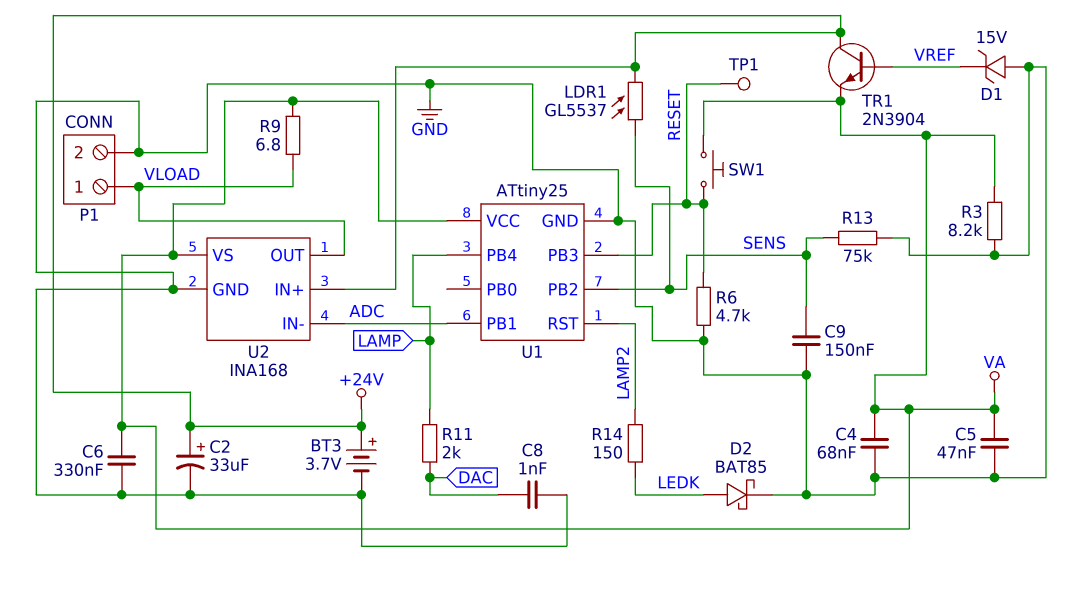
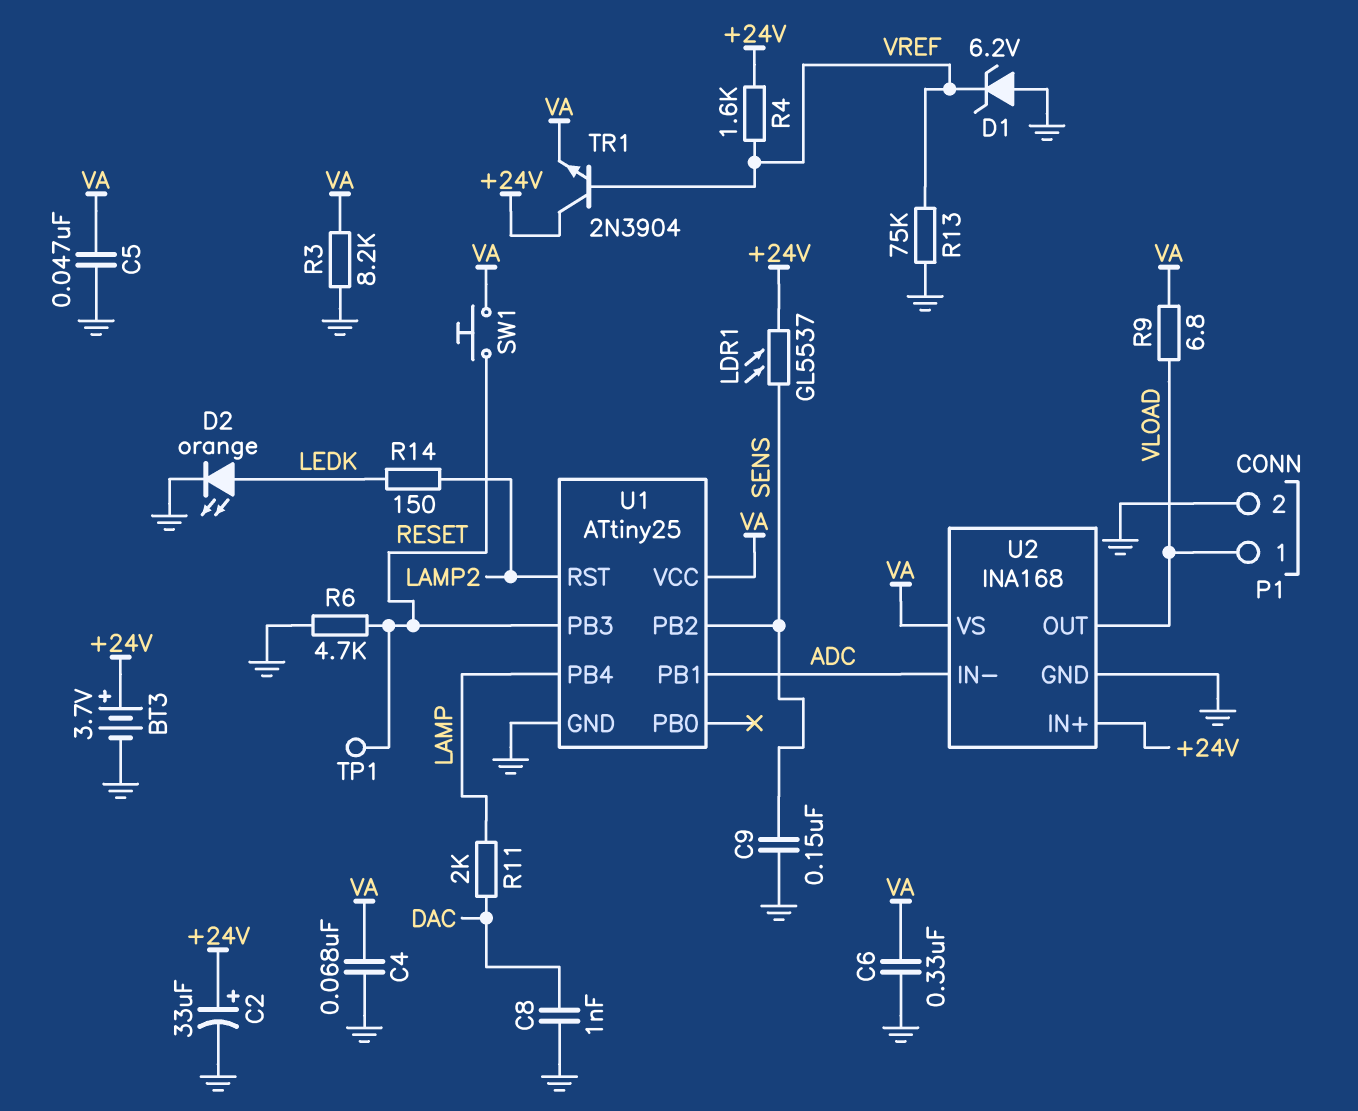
D1: zener 15V (A GND, K VREF) -> zener 6.2V (A GND, K VREF)
D2: schottky BAT85 (A LEDK, K GND) -> LED orange (A LEDK, K GND)
R4: none -> 1.6k (+24V, VREF)
R13: 75k (GND, SENS) -> 75k (GND, VREF)

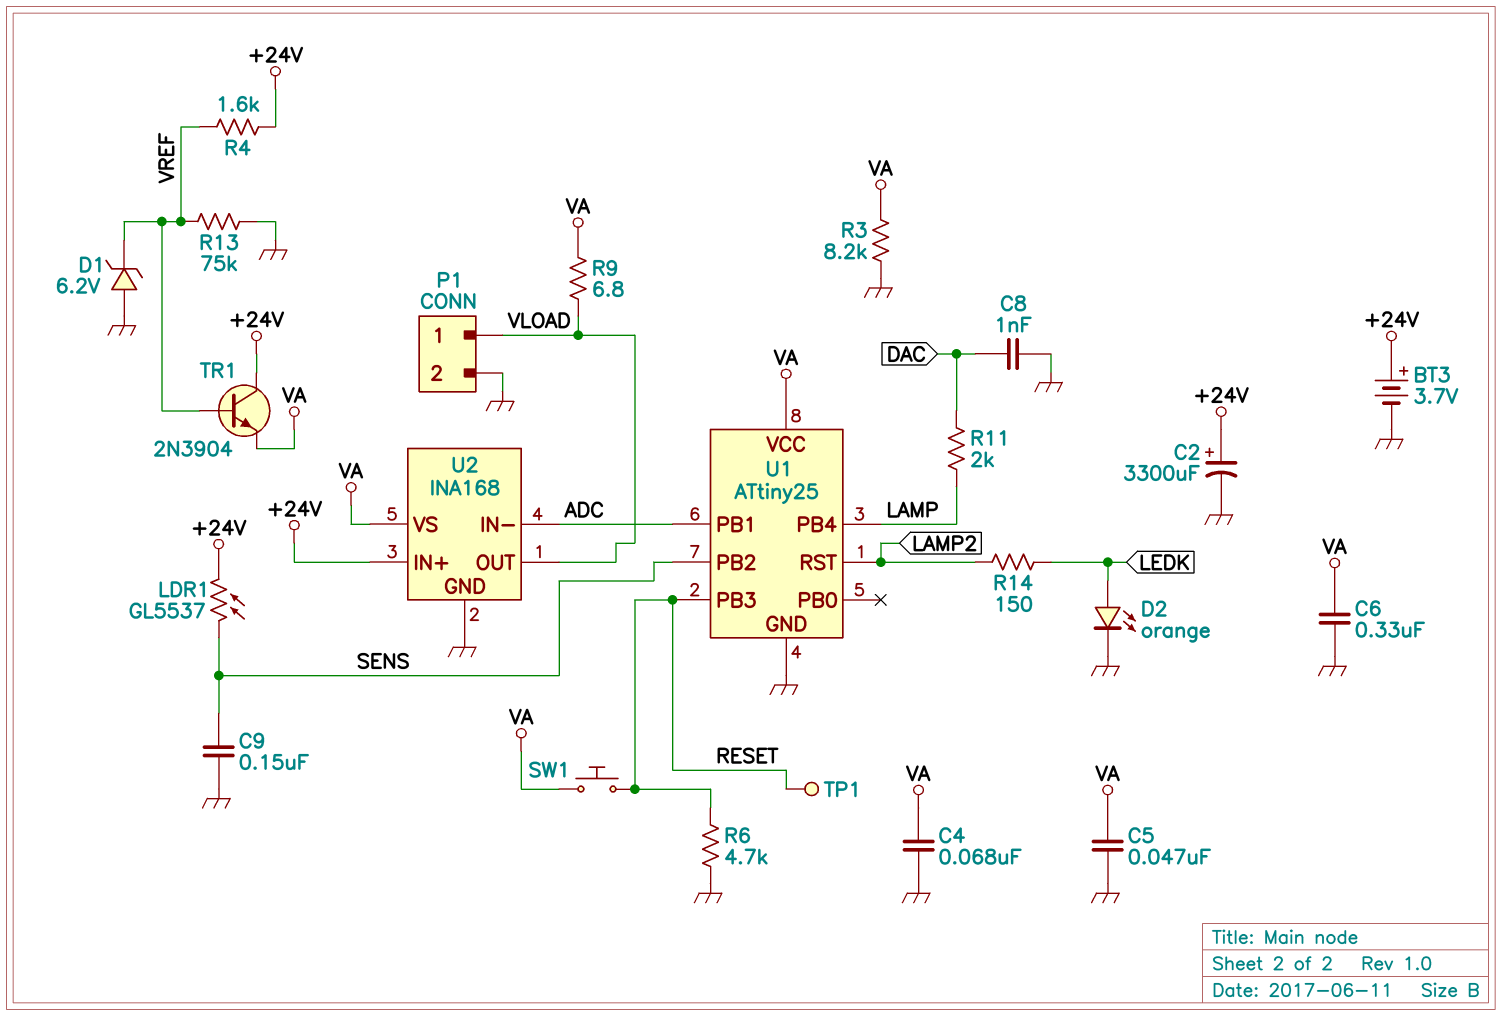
C2: 33uF (plus +24V, minus GND) -> 3300uF (plus +24V, minus GND)

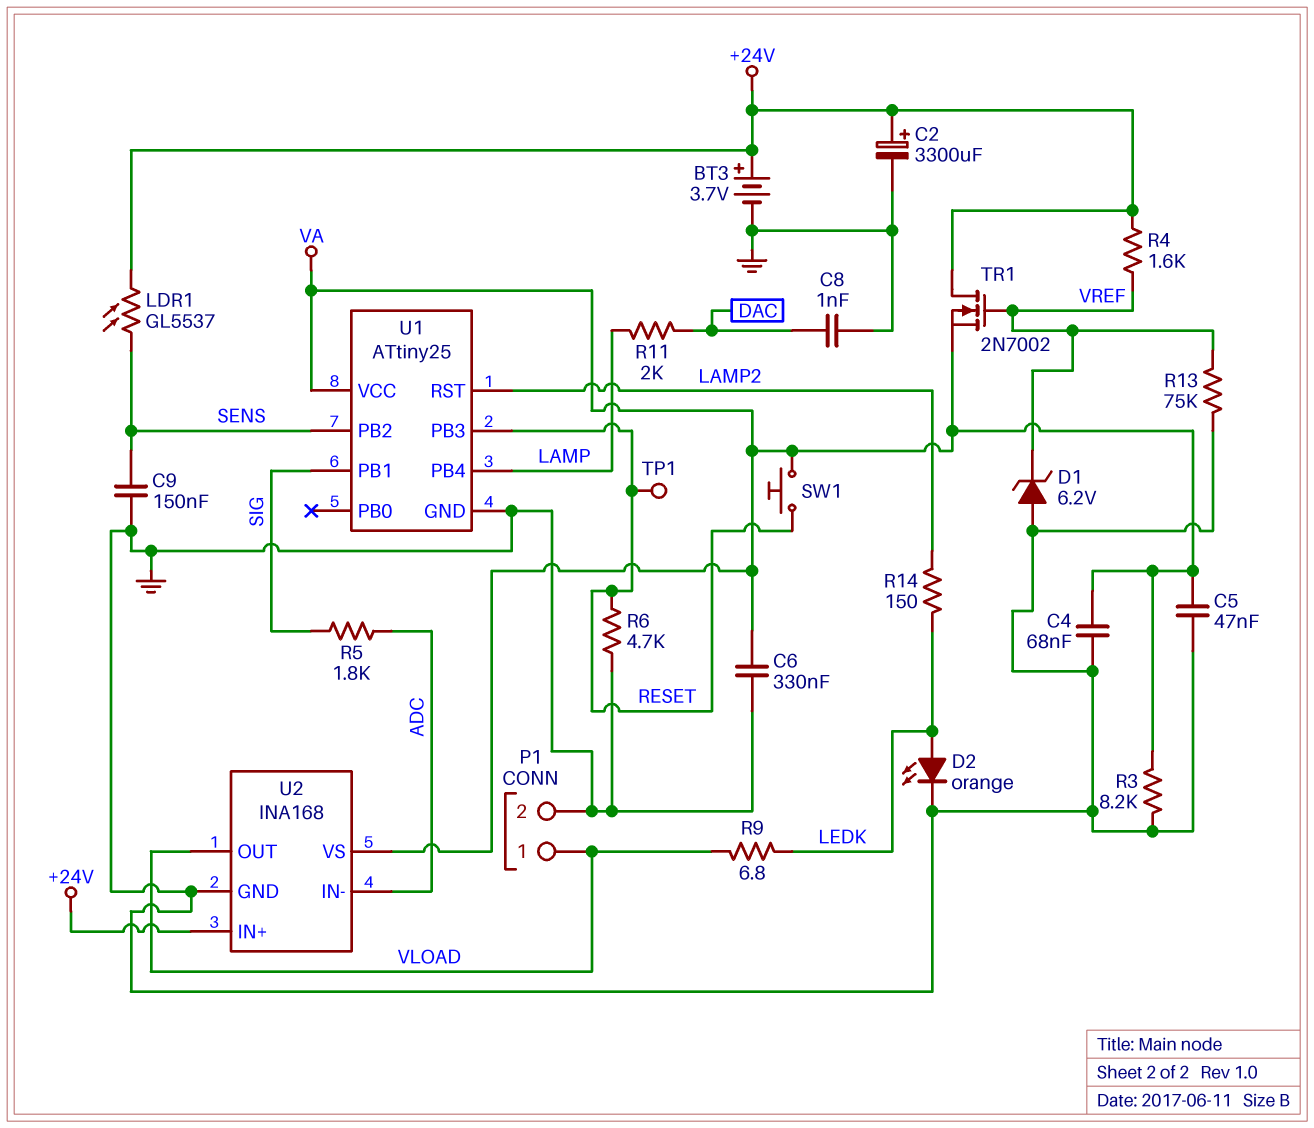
R5: none -> 1.8k (ADC, SIG)
R9: 6.8 (VA, VLOAD) -> 6.8 (LEDK, VLOAD)
TR1: NPN 2N3904 (B VREF, C +24V, E VA) -> NMOS 2N7002 (G VREF, D +24V, S VA)
U1 pin PB1: ADC -> SIG

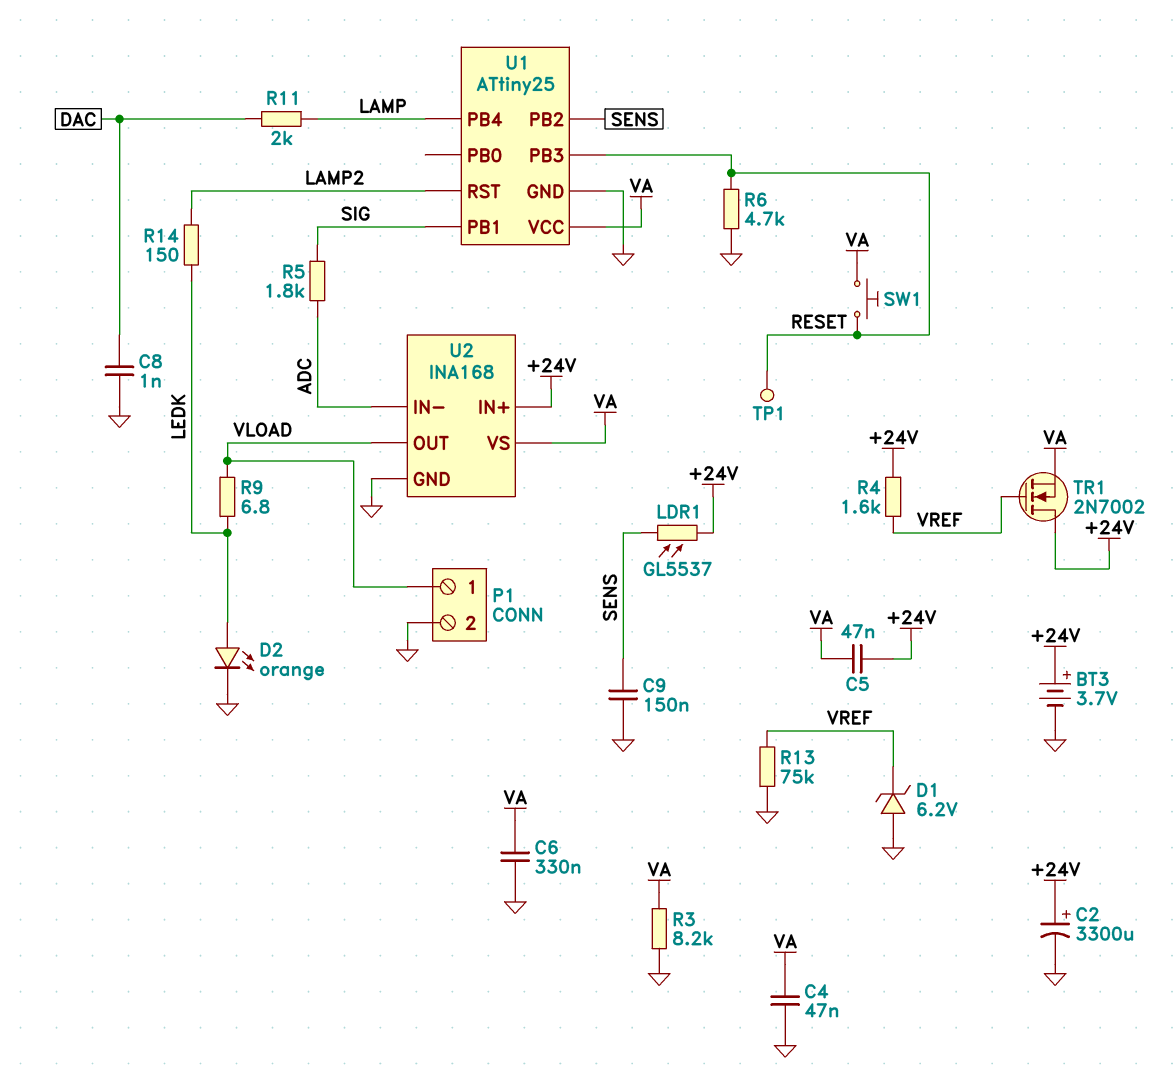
C4: 68nF (GND, VA) -> 47nF (GND, VA)
C5: 47nF (GND, VA) -> 47nF (+24V, VA)

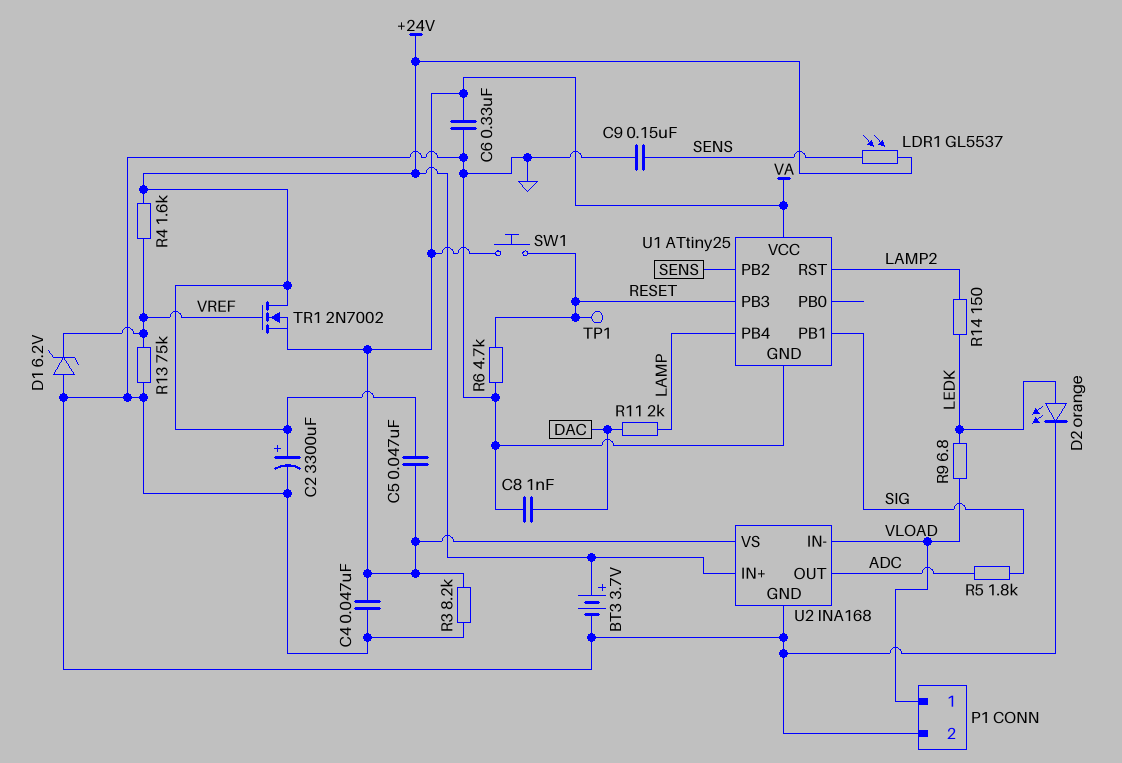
U2 pin IN-: ADC -> VLOAD
U2 pin OUT: VLOAD -> ADC

